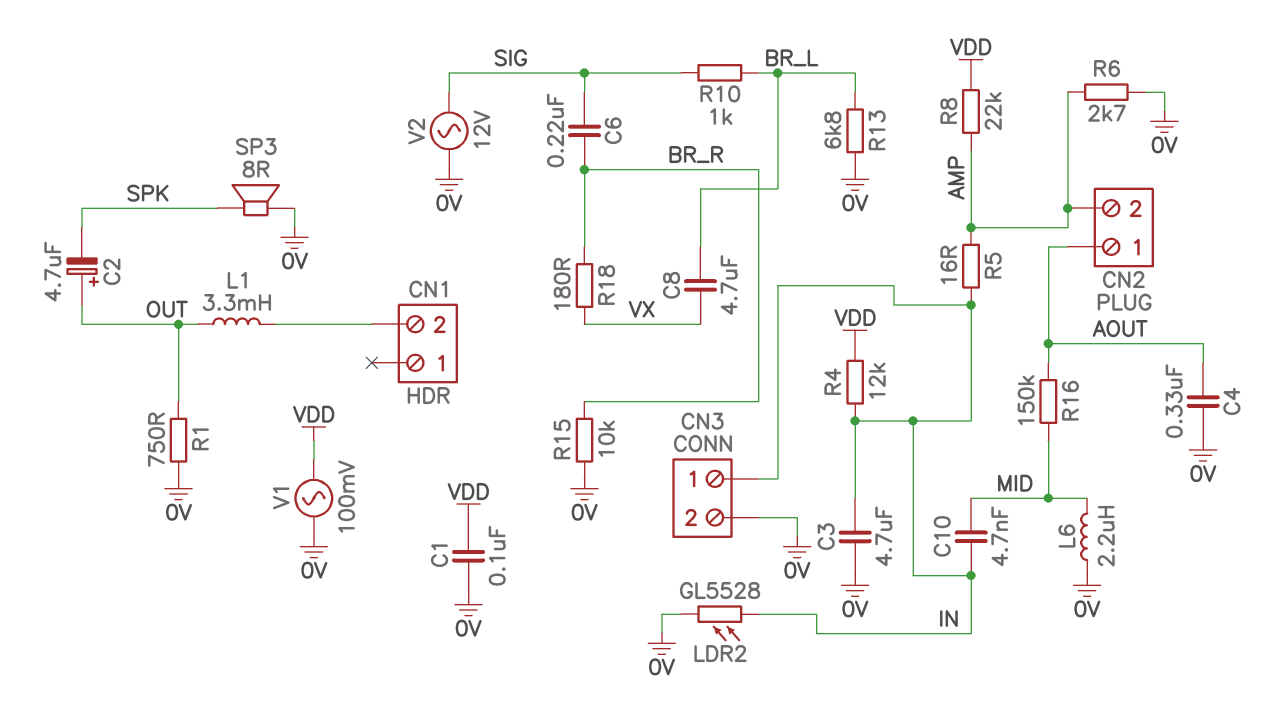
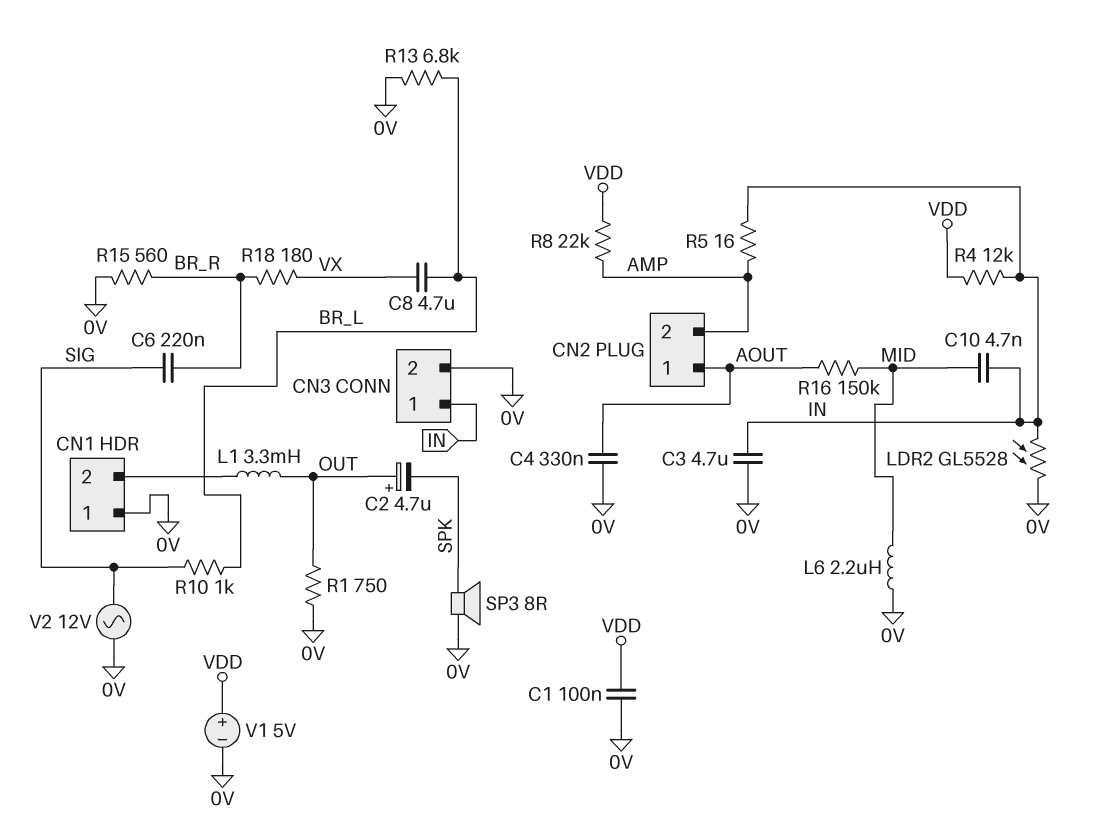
CN1 pin 1: none -> 0V
R6: 2.7k (0V, AMP) -> none
R15: 10k (0V, BR_R) -> 560 (0V, BR_R)
V1: AC 100mV (0V, VDD) -> 5V (plus VDD, minus 0V)

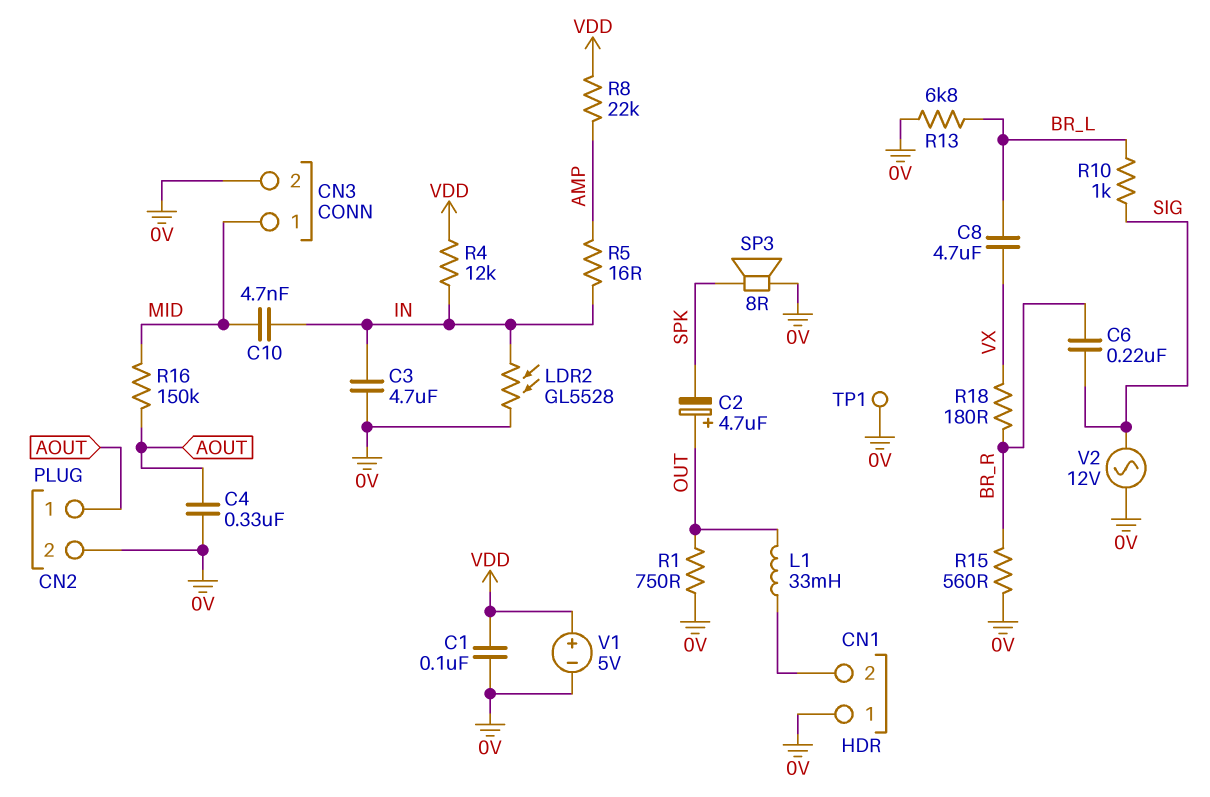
CN2 pin 2: AMP -> 0V
CN3 pin 1: IN -> MID
L1: 3.3mH (CN1/2, OUT) -> 33mH (CN1/2, OUT)
L6: 2.2uH (0V, MID) -> none
TP1: none -> test point (0V)

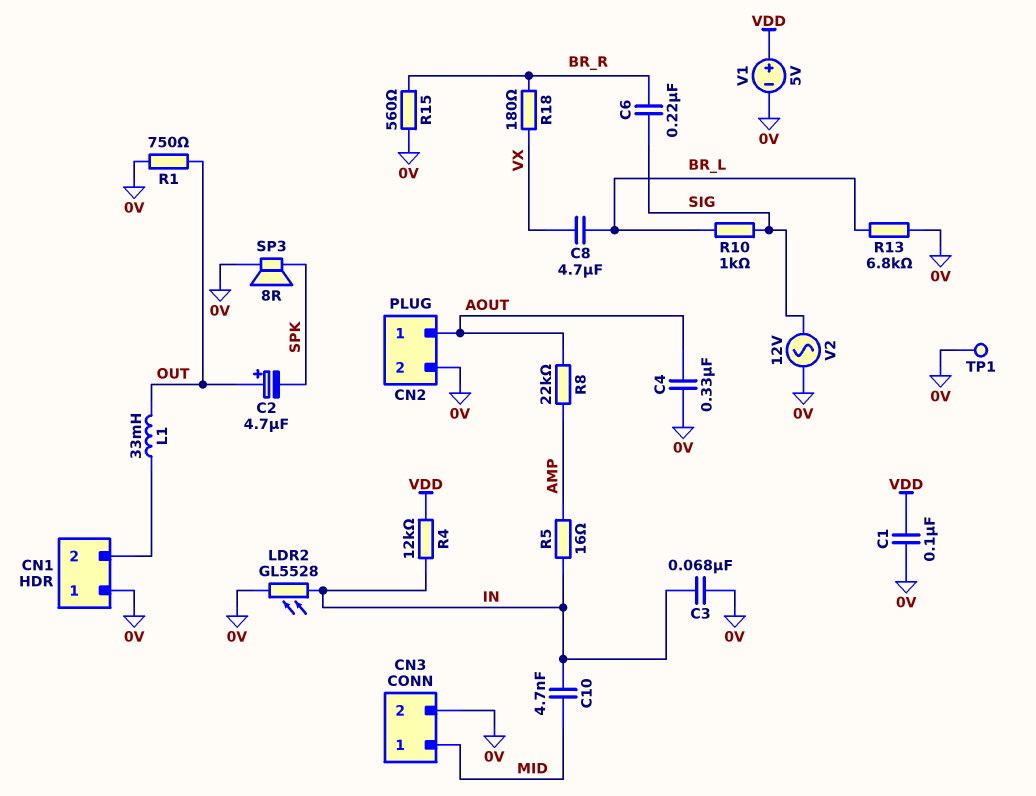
C3: 4.7uF (0V, IN) -> 68nF (0V, IN)
R8: 22k (AMP, VDD) -> 22k (AMP, AOUT)
R16: 150k (AOUT, MID) -> none

